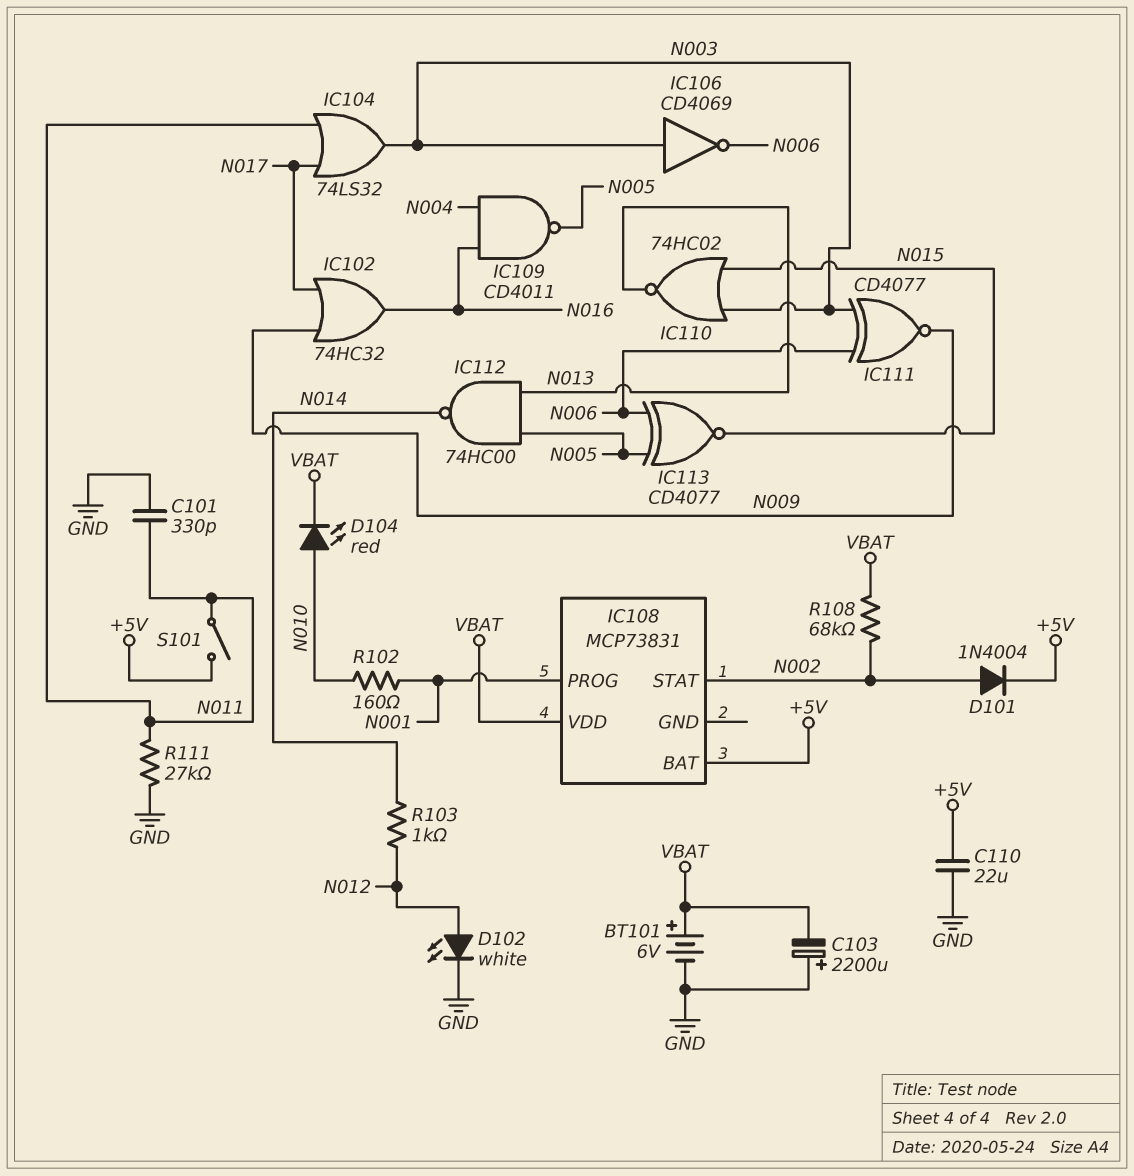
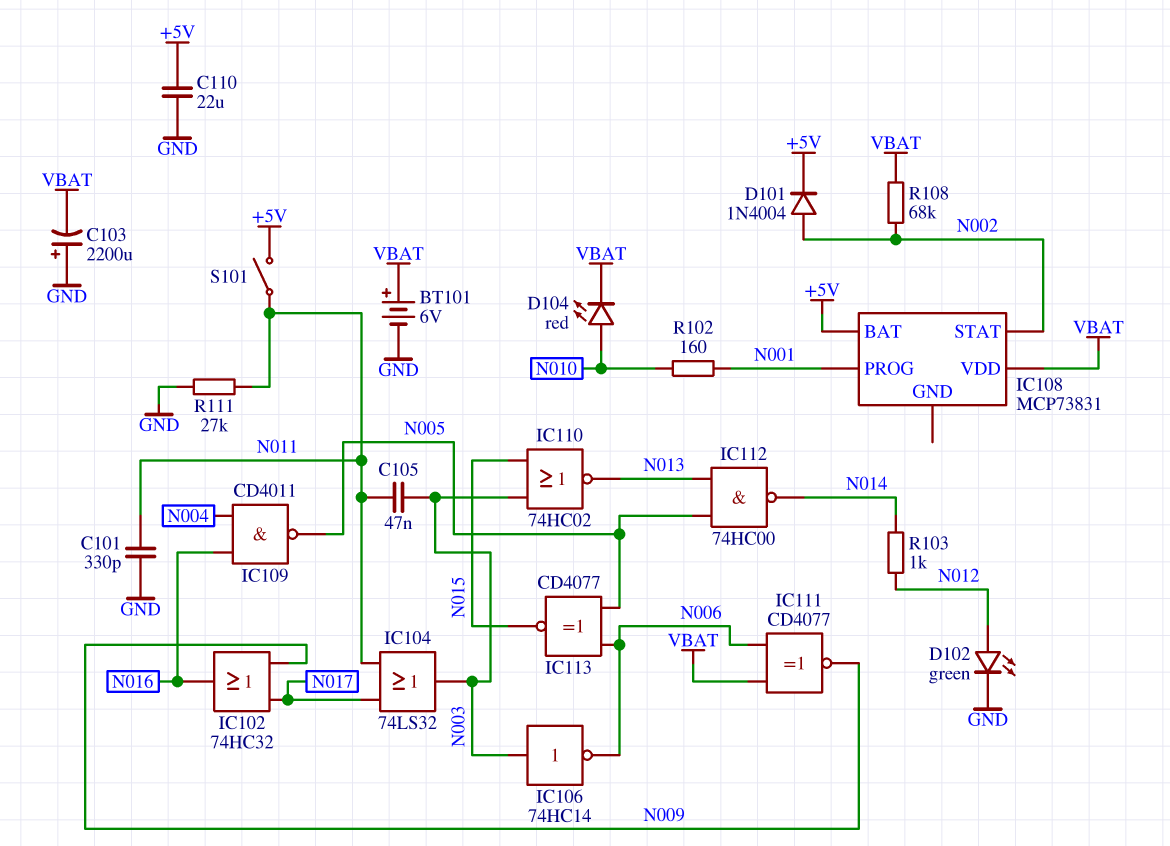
C105: none -> 47nF (N003, N011)
D102: LED white (A N012, K GND) -> LED green (A N012, K GND)
IC106: NOT CD4069 (in N003, out N006) -> NOT 74HC14 (in N003, out N006)
IC111: XNOR CD4077 (in N003, in N006, out N009) -> XNOR CD4077 (in N006, in VBAT, out N009)

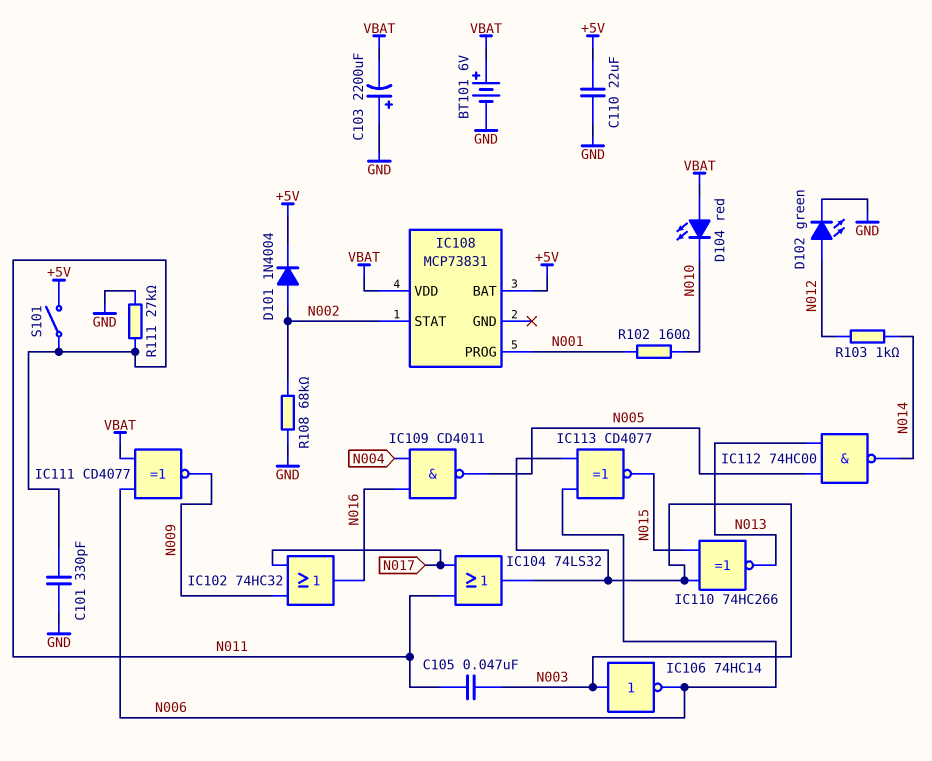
D104: LED red (A N010, K VBAT) -> LED red (A VBAT, K N010)
IC110: NOR 74HC02 (in N003, in N015, out N013) -> XNOR 74HC266 (in N003, in N015, out N013)
IC113: XNOR CD4077 (in N005, in N006, out N015) -> XNOR CD4077 (in N003, in N006, out N015)
R108: 68k (N002, VBAT) -> 68k (GND, N002)

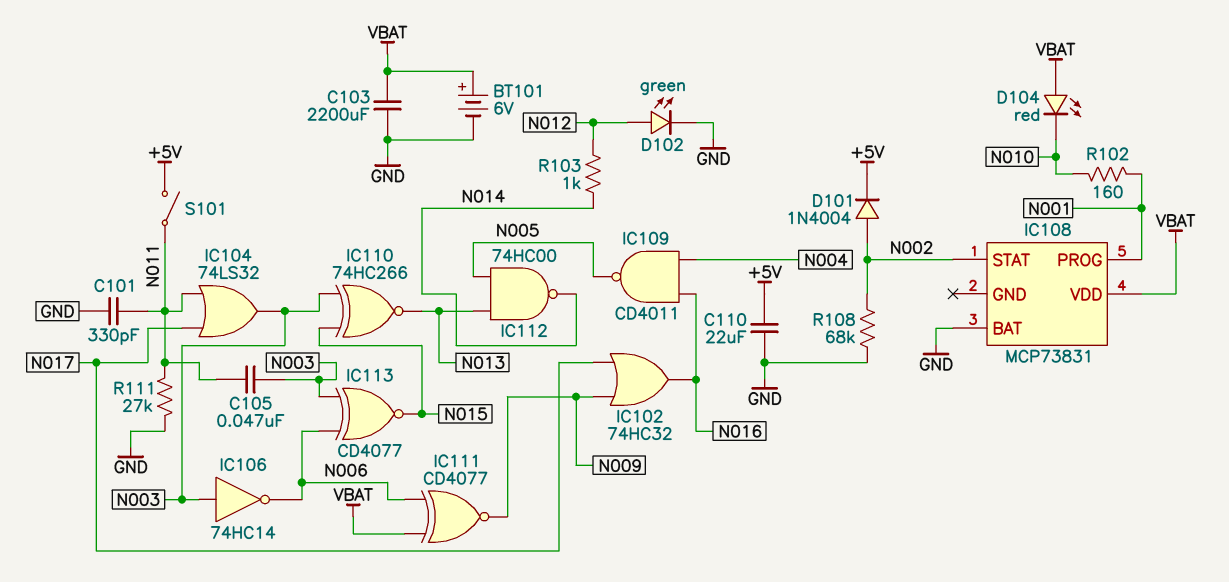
C103: 2200uF (plus GND, minus VBAT) -> 2200uF (GND, VBAT)
IC108 pin BAT: +5V -> GND

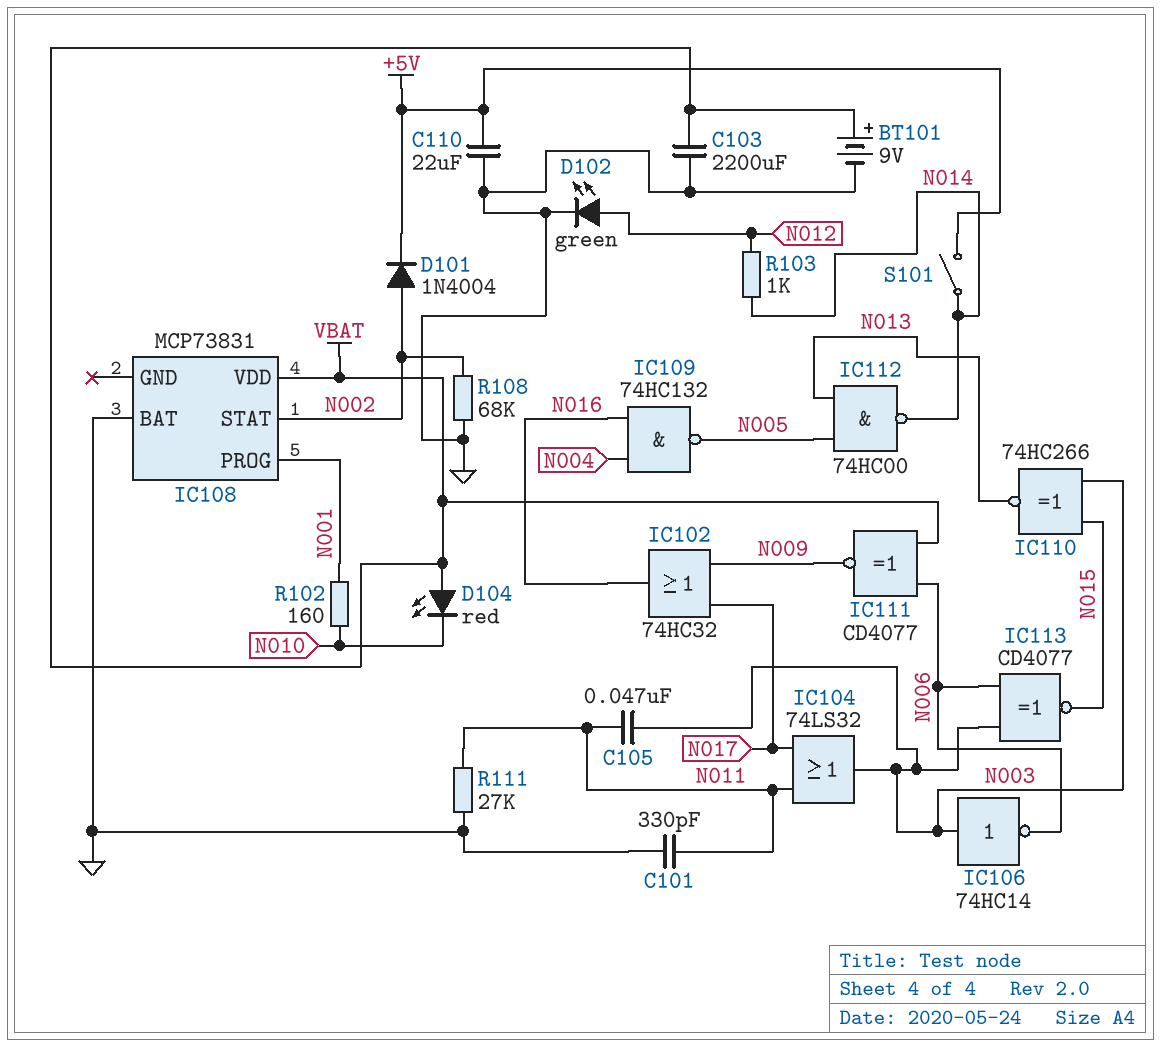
BT101: 6V (plus VBAT, minus GND) -> 9V (plus VBAT, minus GND)
IC109: NAND CD4011 (in N004, in N016, out N005) -> NAND 74HC132 (in N004, in N016, out N005)
S101: switch (+5V, N011) -> switch (+5V, N014)

